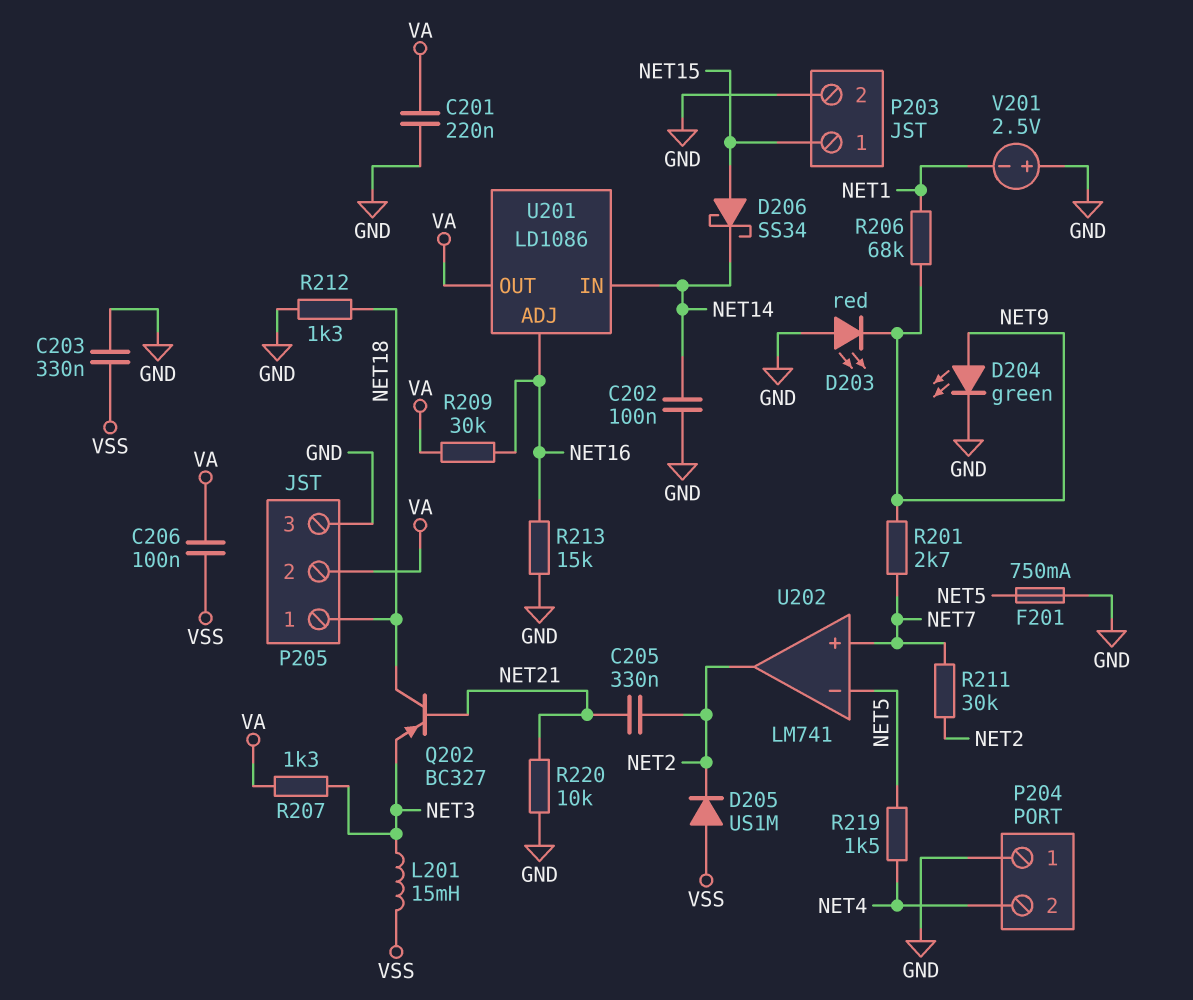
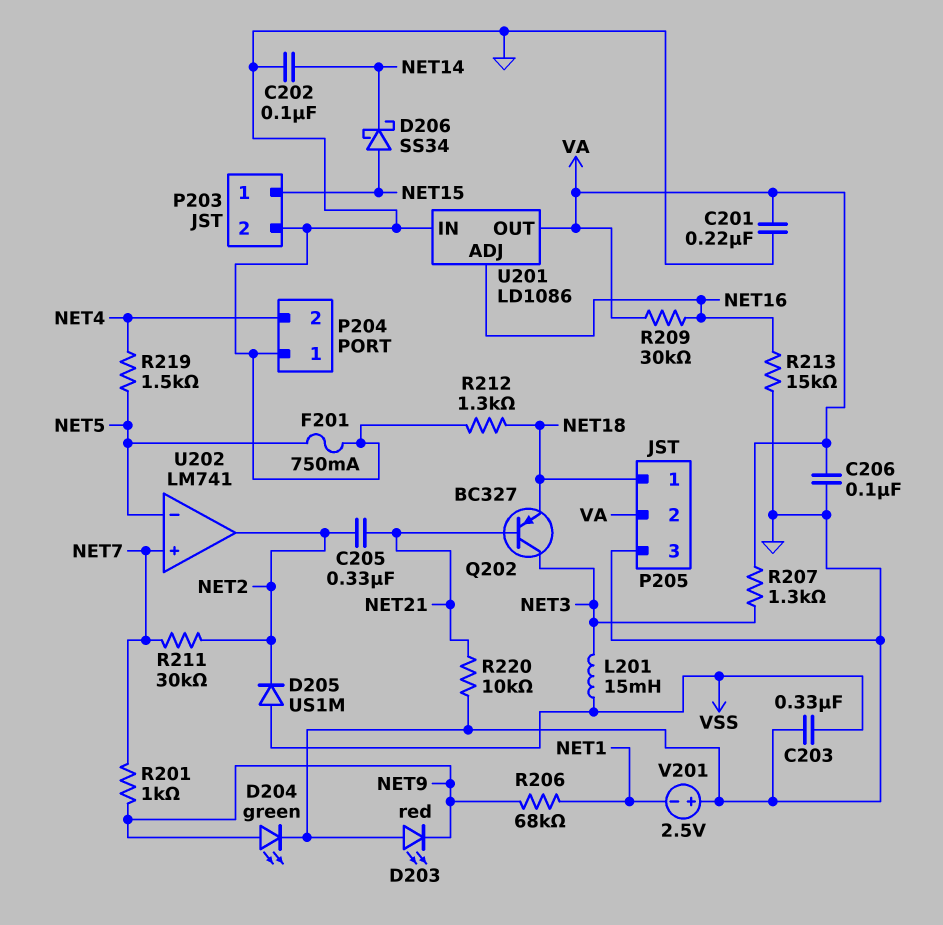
C206: 100nF (VA, VSS) -> 100nF (GND, VA)
Q202: PNP BC327 (B NET21, C NET18, E NET3) -> PNP BC327 (B NET21, C NET3, E NET18)
R201: 2.7k (NET7, NET9) -> 1k (NET7, NET9)
U201 pin IN: NET14 -> GND

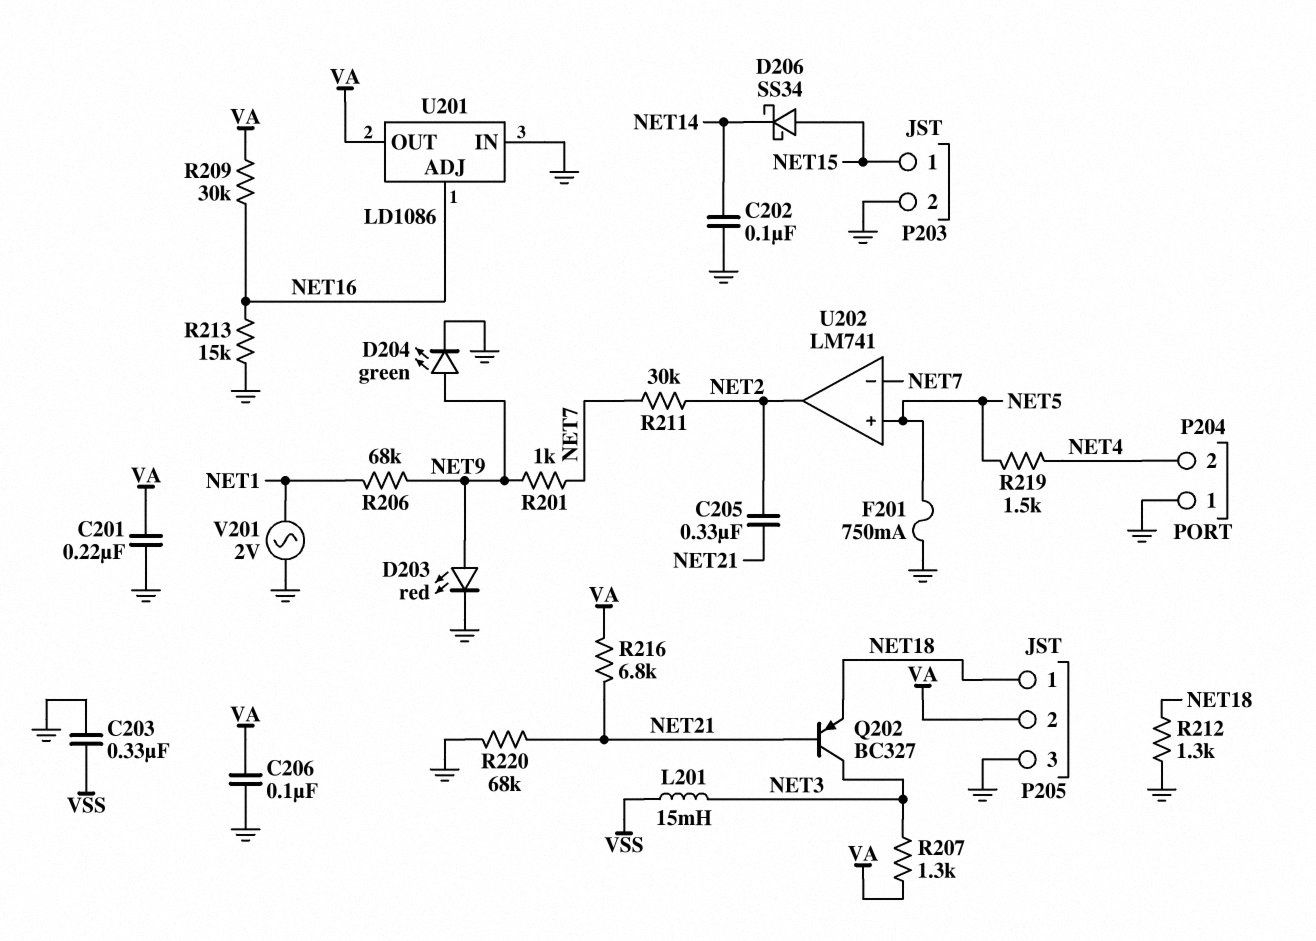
D203: LED red (A GND, K NET9) -> LED red (A NET9, K GND)
D205: diode US1M (A VSS, K NET2) -> none
R216: none -> 6.8k (NET21, VA)
R220: 10k (GND, NET21) -> 68k (GND, NET21)
U202 pin in+: NET7 -> NET5
U202 pin in-: NET5 -> NET7
V201: 2.5V (plus GND, minus NET1) -> AC 2V (GND, NET1)

